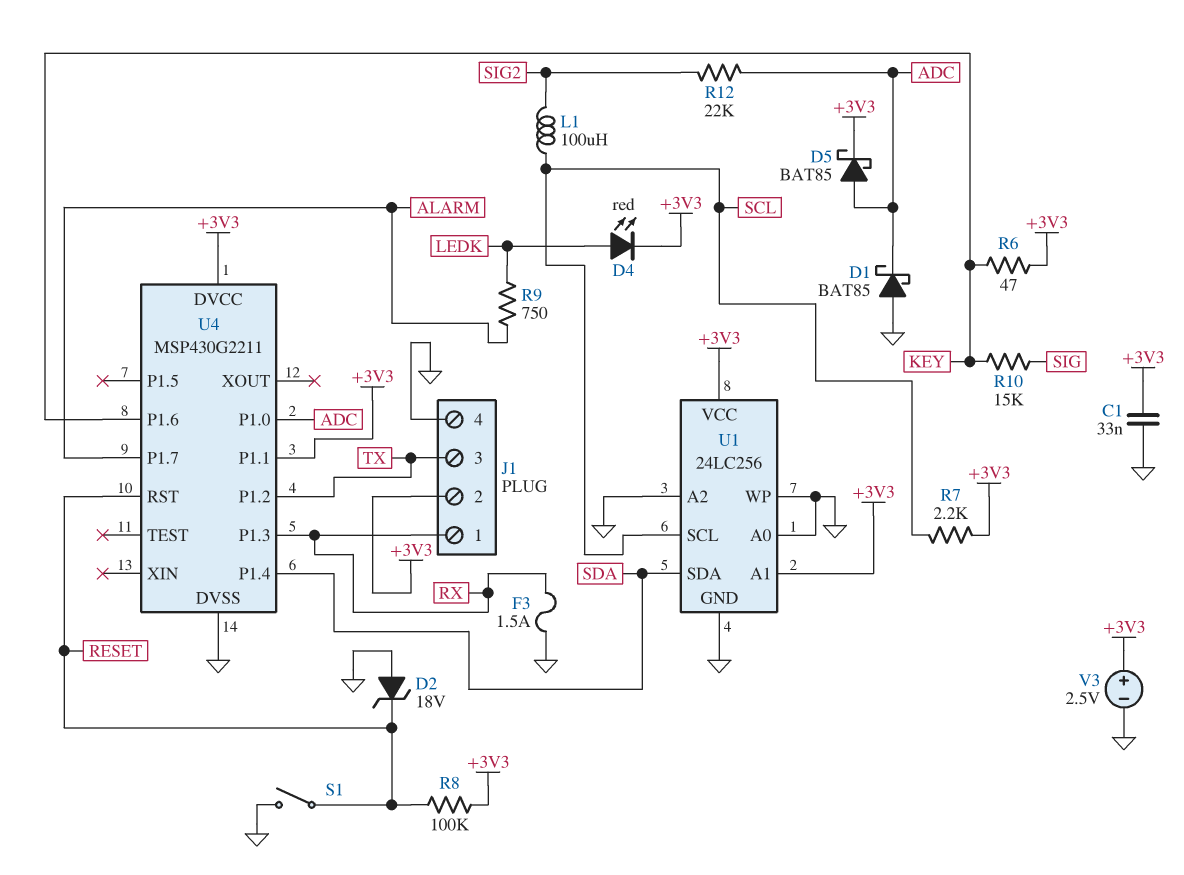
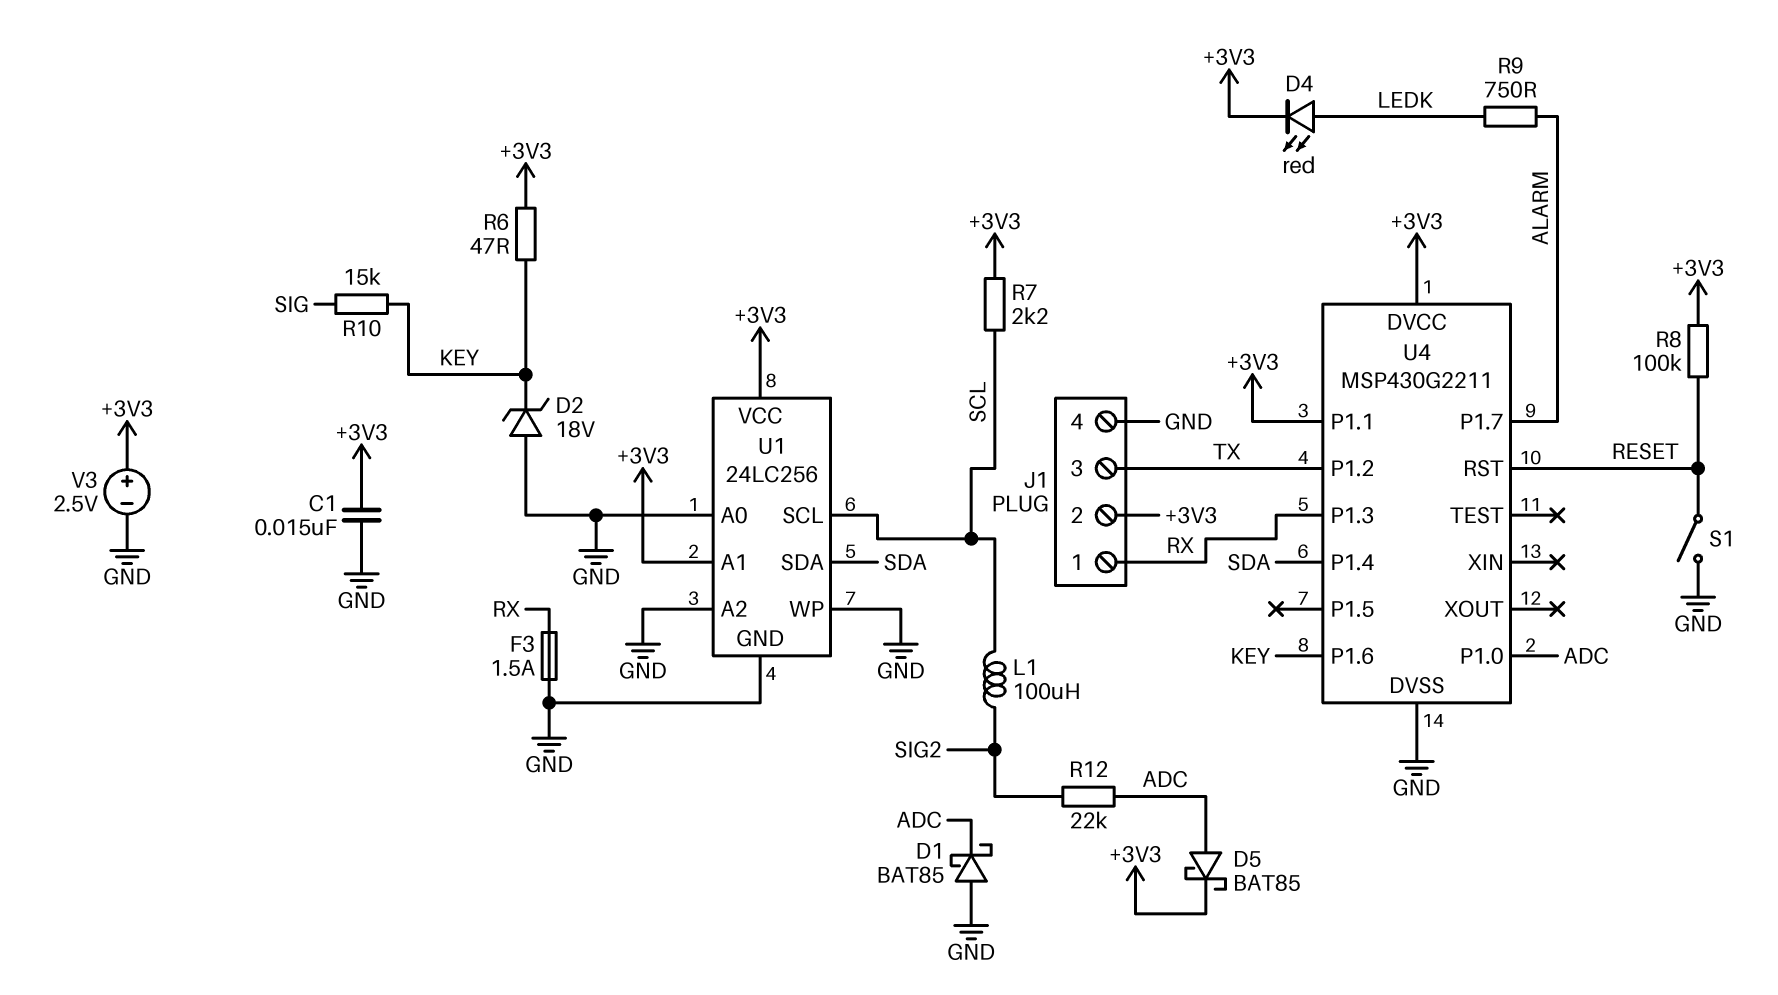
C1: 33nF (+3V3, GND) -> 15nF (+3V3, GND)
D2: zener 18V (A GND, K RESET) -> zener 18V (A GND, K KEY)

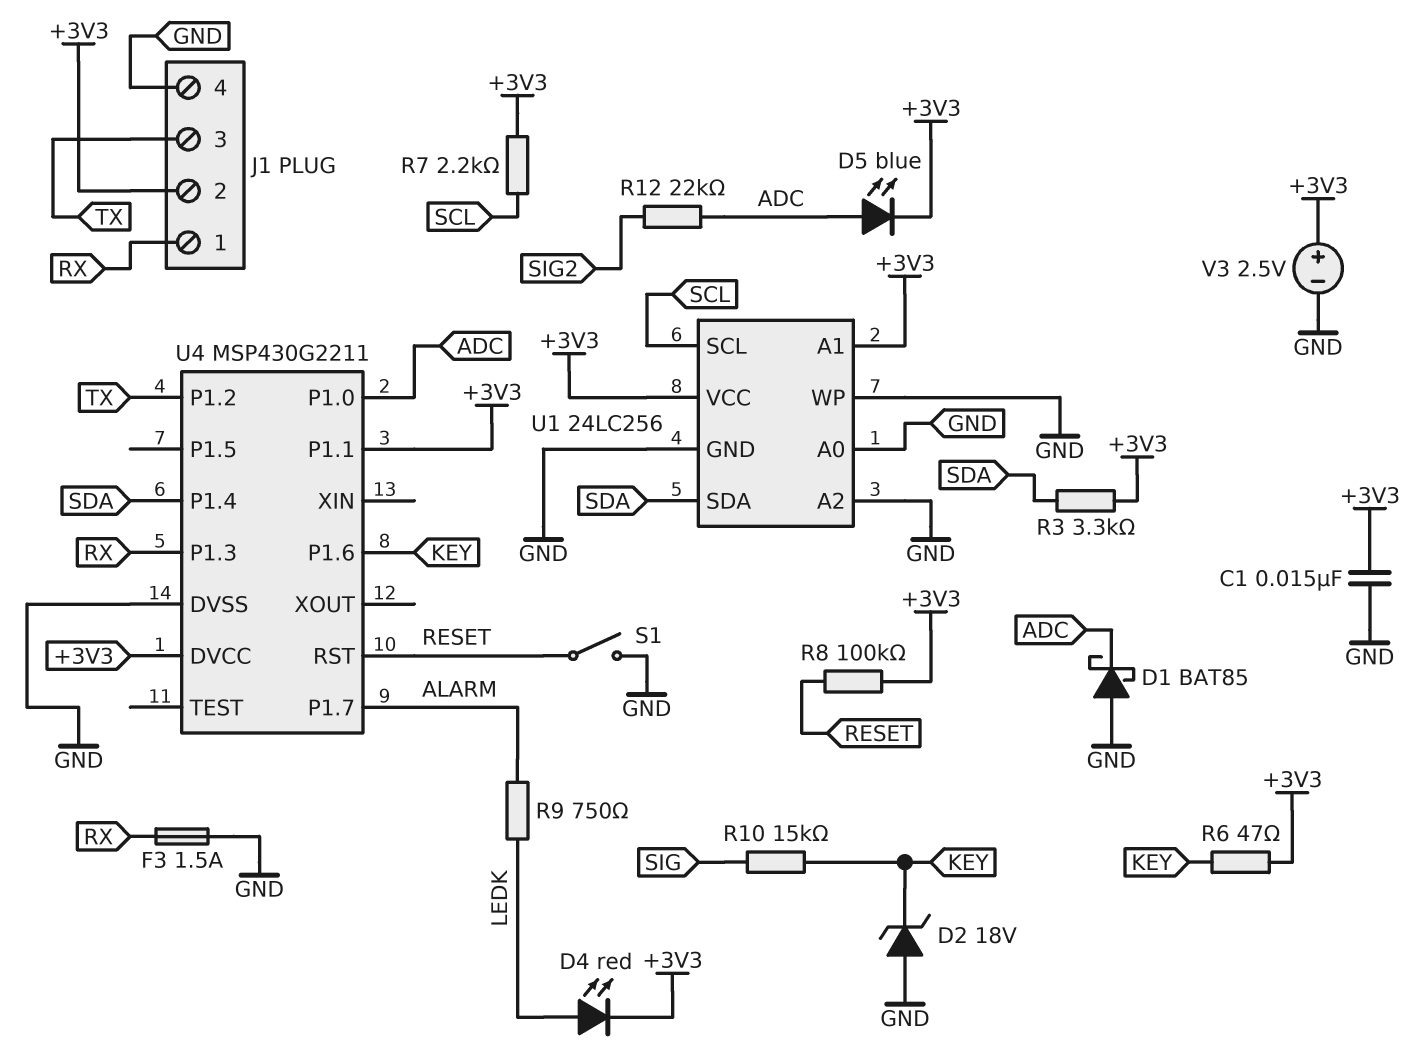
D5: schottky BAT85 (A ADC, K +3V3) -> LED blue (A ADC, K +3V3)
L1: 100uH (SCL, SIG2) -> none
R3: none -> 3.3k (+3V3, SDA)

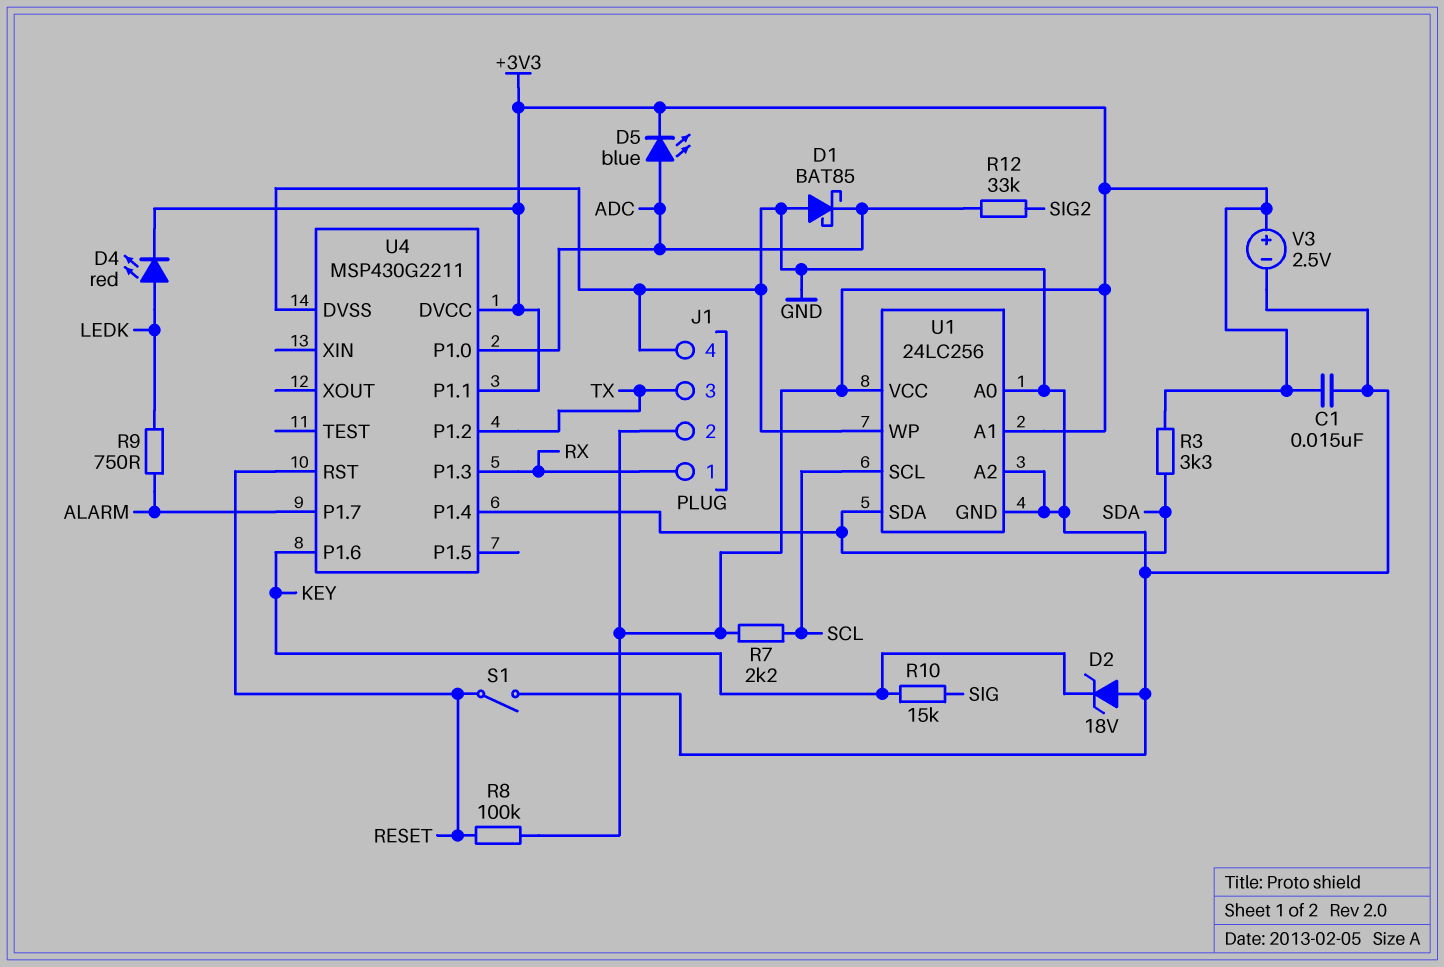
F3: 1.5A (GND, RX) -> none
R6: 47 (+3V3, KEY) -> none
R12: 22k (ADC, SIG2) -> 33k (ADC, SIG2)

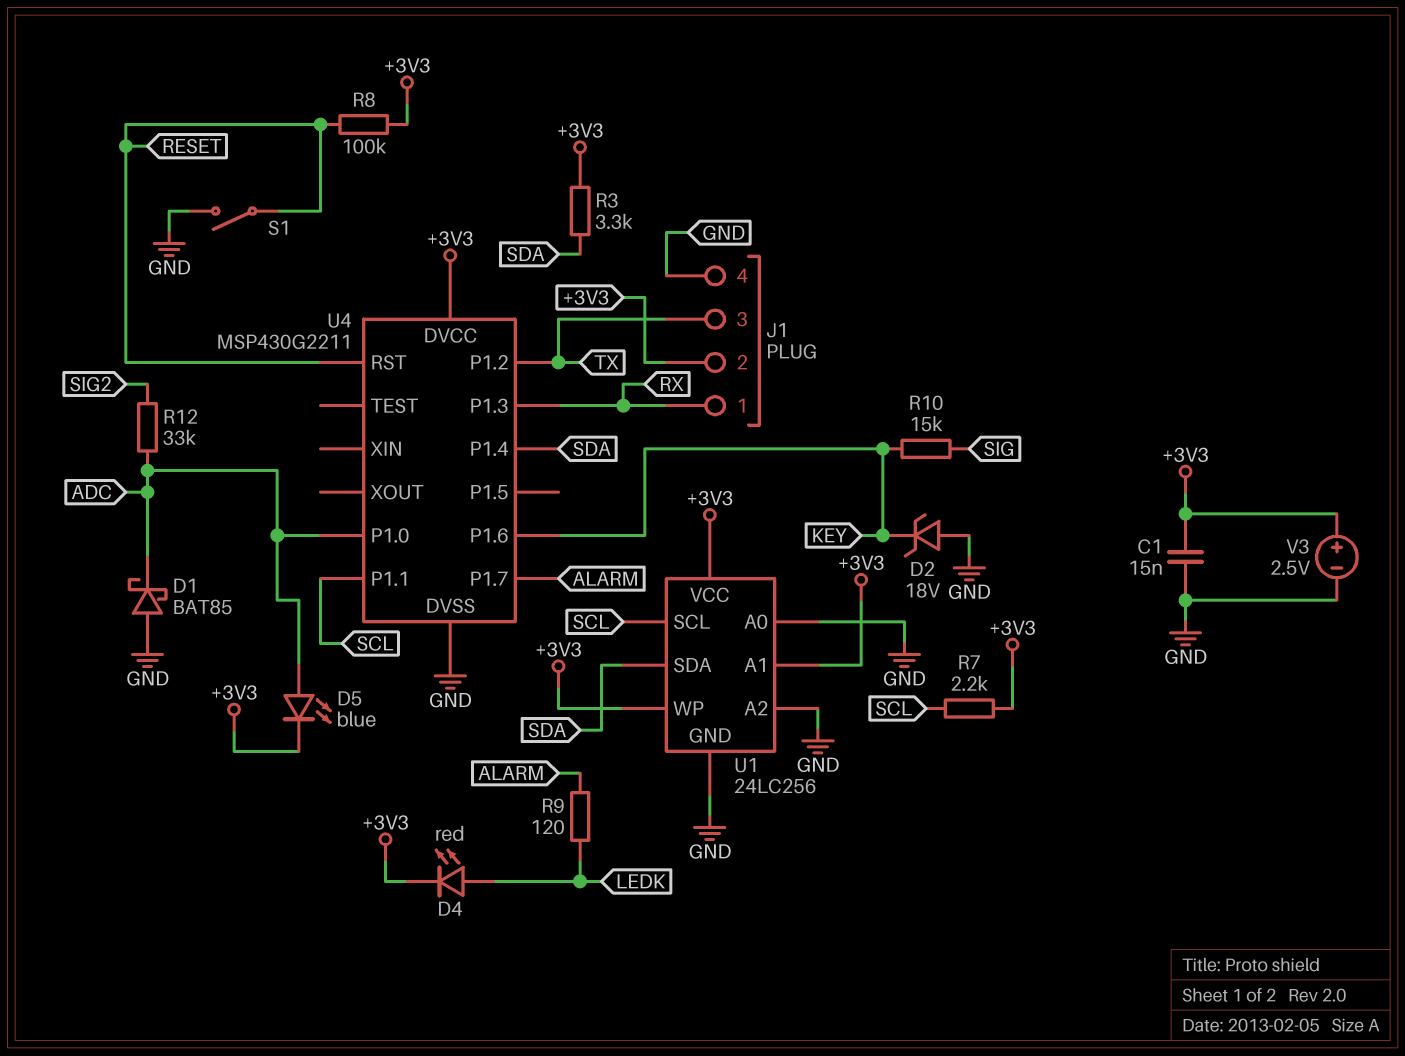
R9: 750 (ALARM, LEDK) -> 120 (ALARM, LEDK)
U1 pin WP: GND -> +3V3
U4 pin P1.1: +3V3 -> SCL

